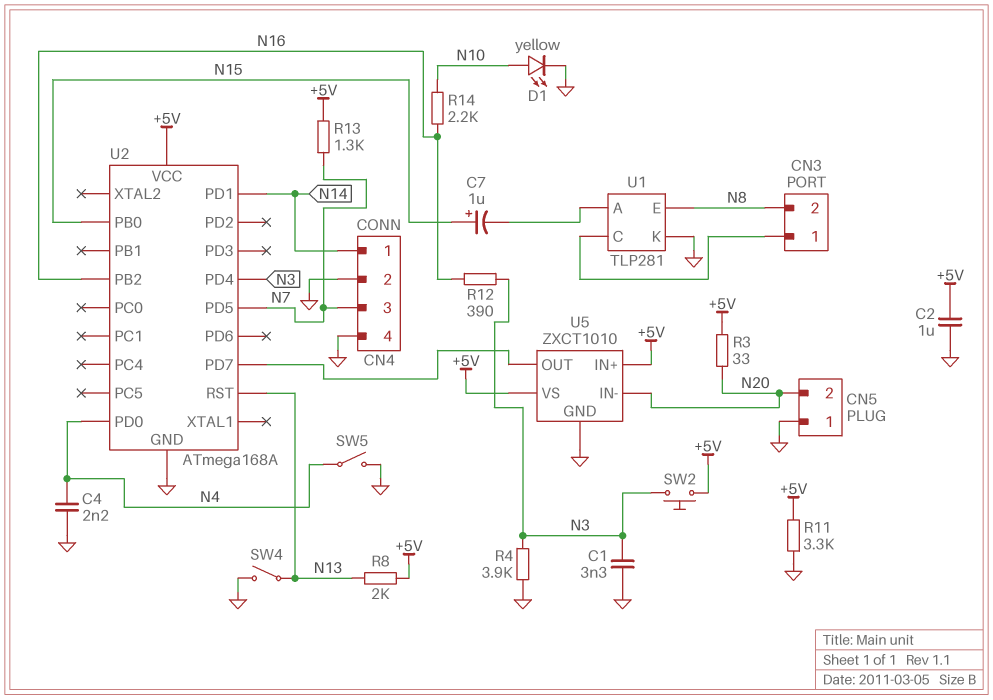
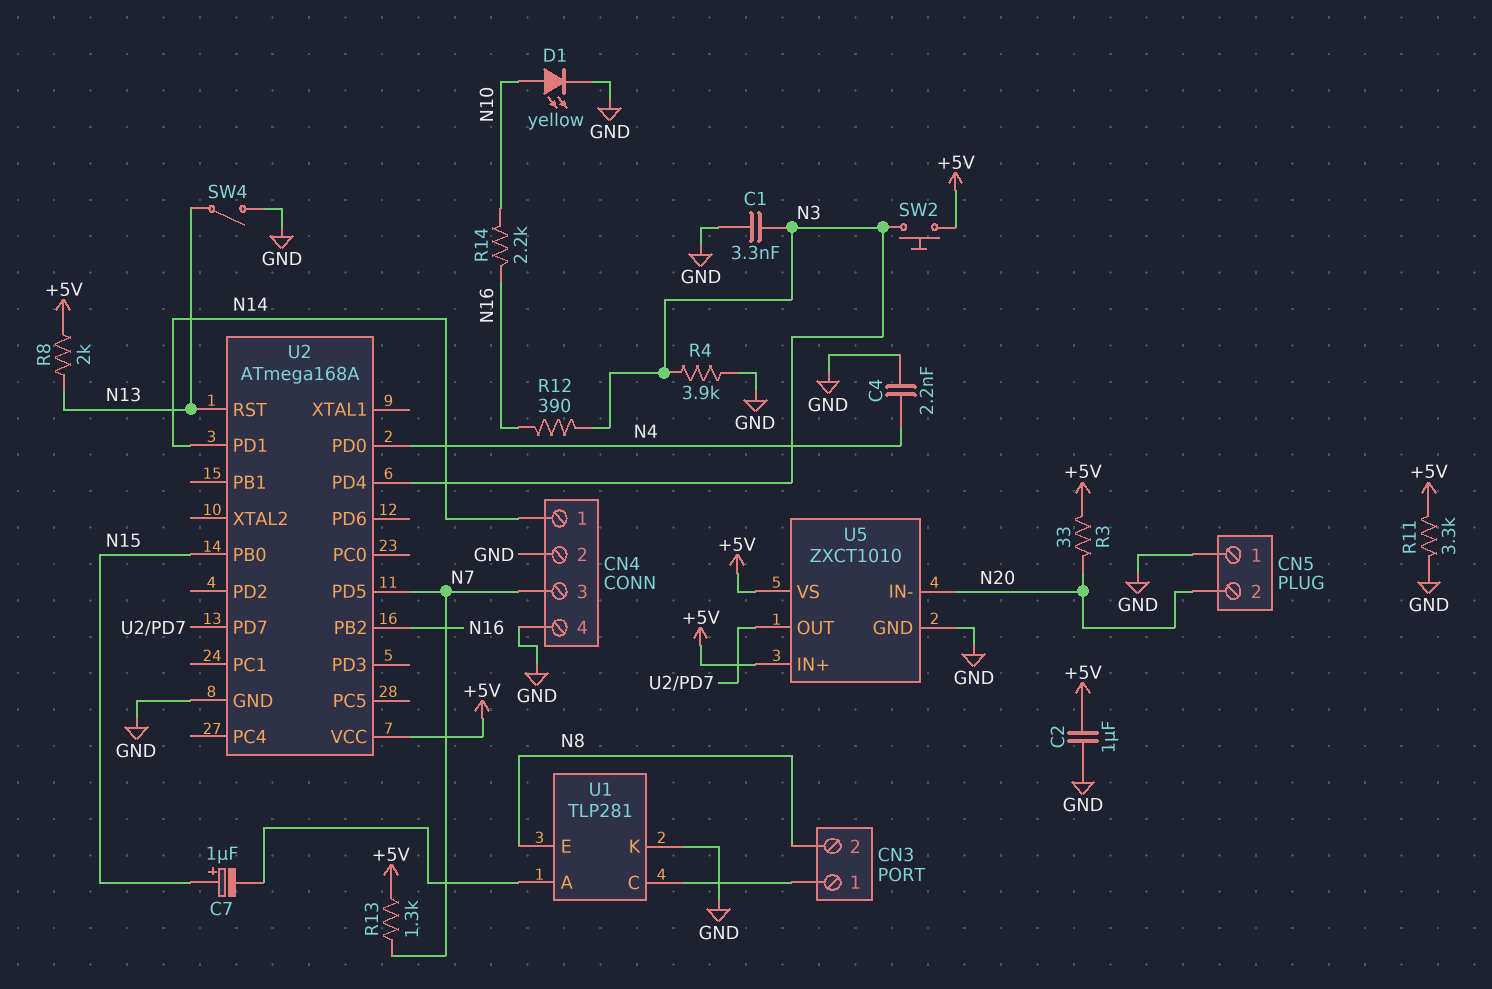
SW5: switch (GND, N4) -> none

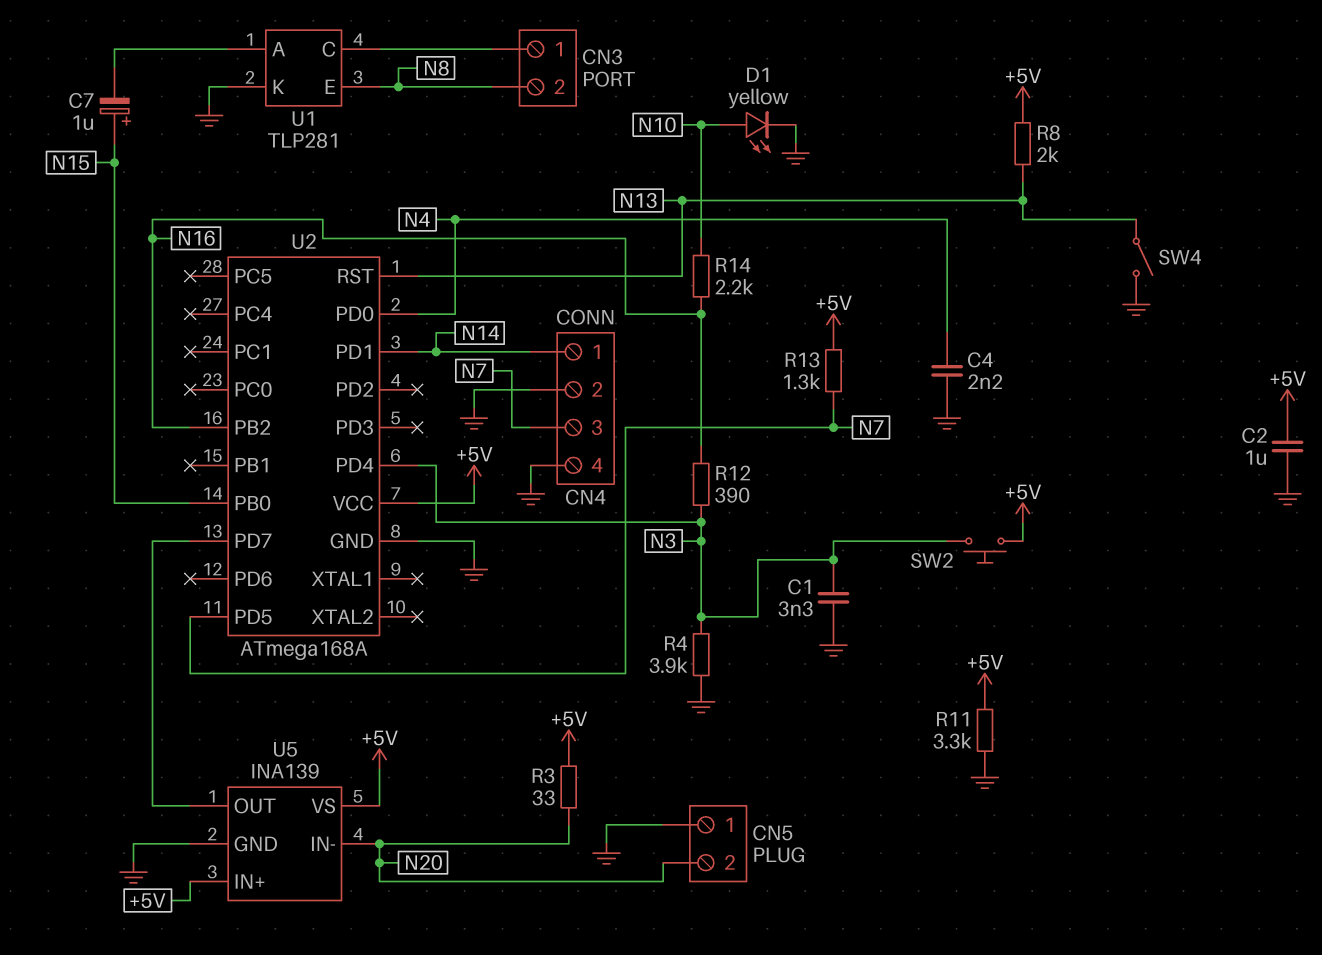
U5: ZXCT1010 -> INA139

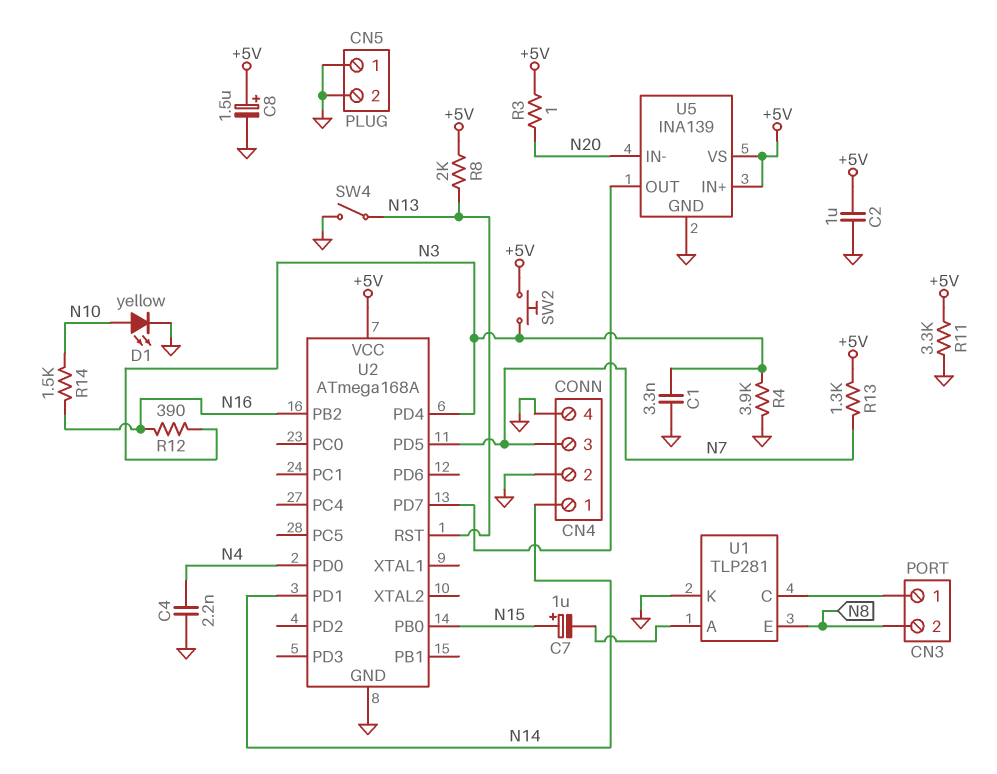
C8: none -> 1.5uF (plus +5V, minus GND)
CN5 pin 2: N20 -> GND
R3: 33 (+5V, N20) -> 1 (+5V, N20)
R14: 2.2k (N10, N16) -> 1.5k (N10, N16)

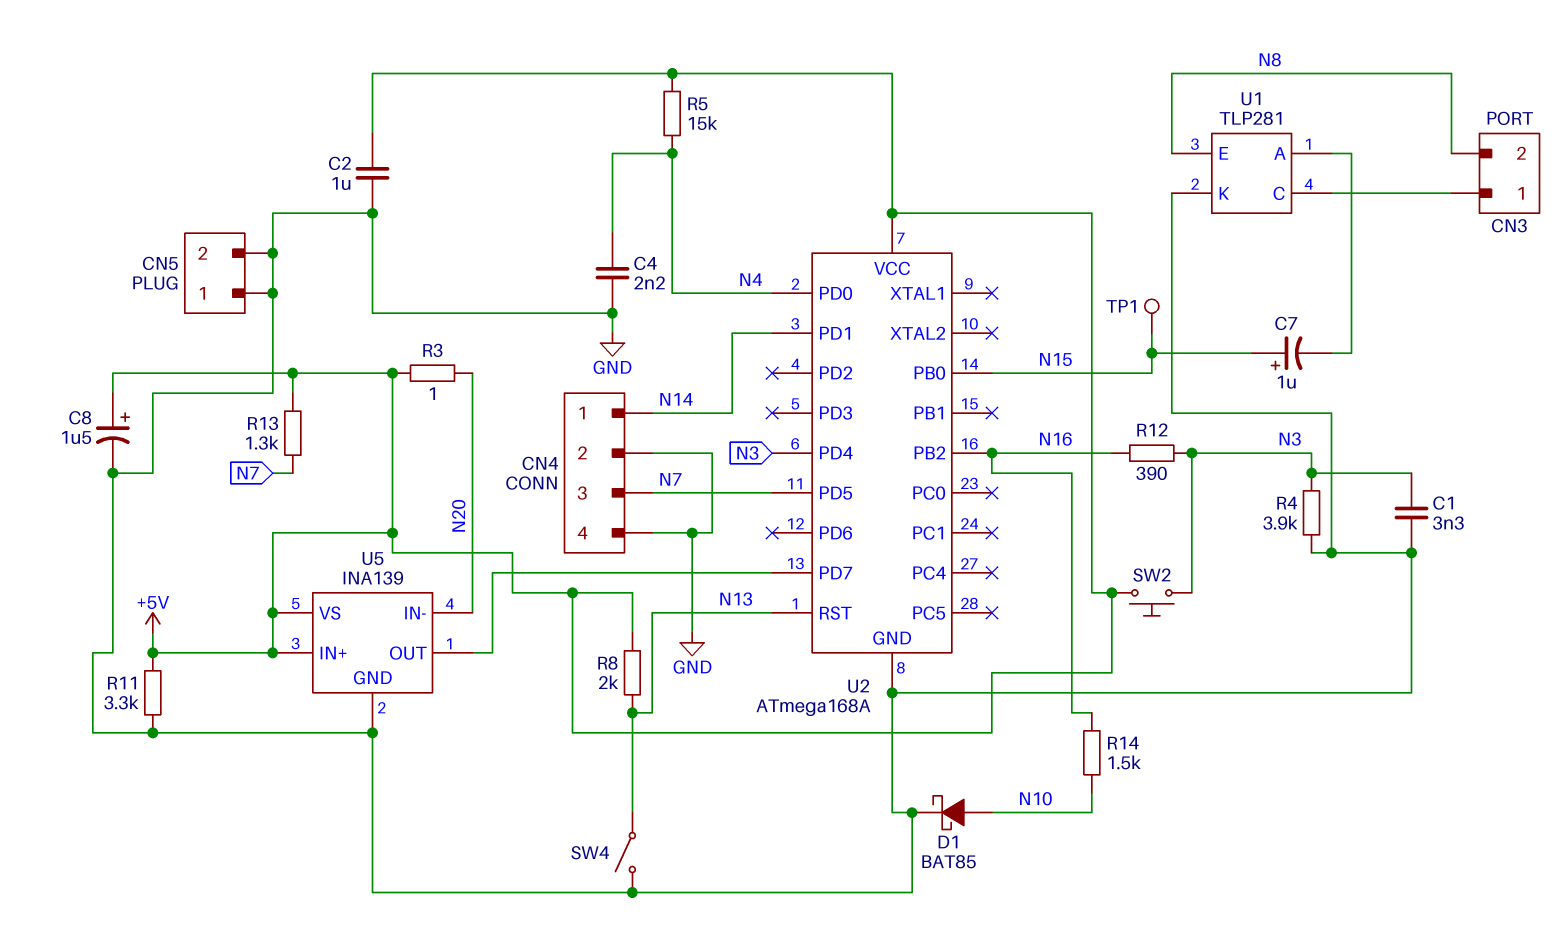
D1: LED yellow (A N10, K GND) -> schottky BAT85 (A N10, K GND)
R5: none -> 15k (+5V, N4)
TP1: none -> test point (N15)

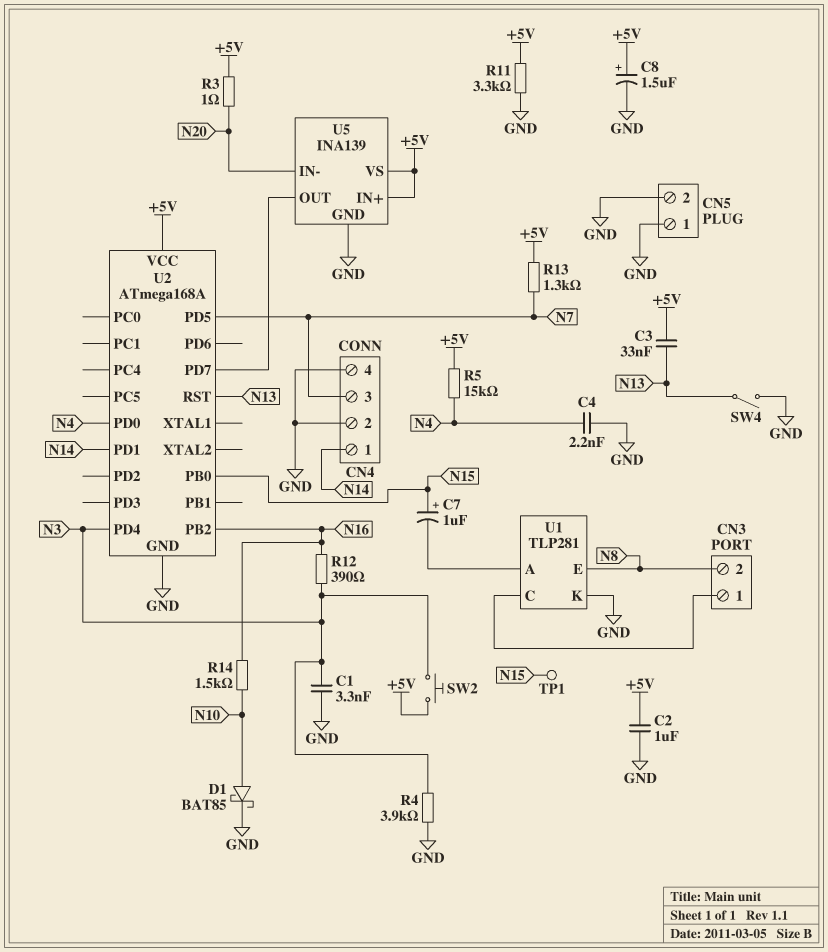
C3: none -> 33nF (+5V, N13)
R8: 2k (+5V, N13) -> none

